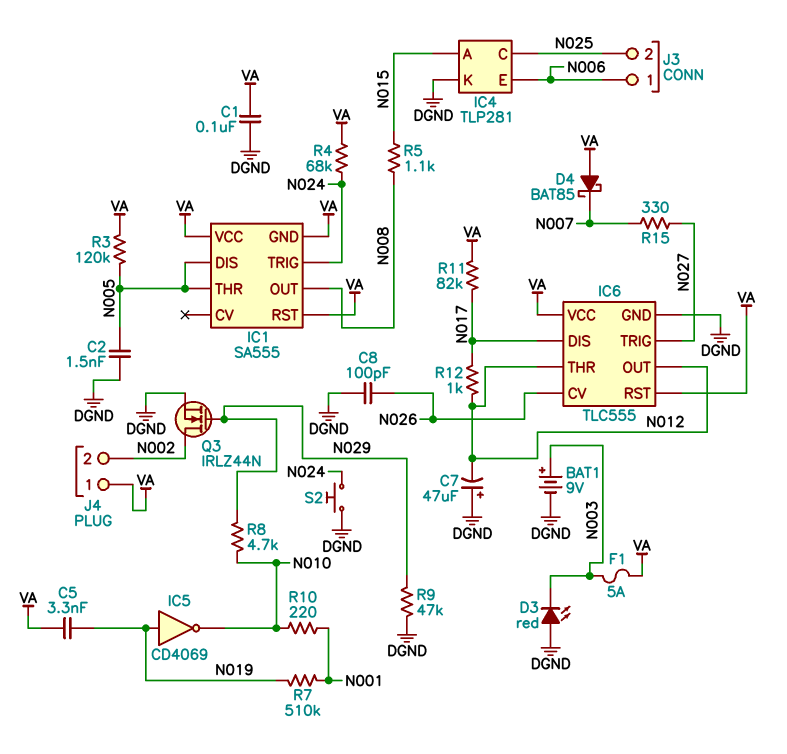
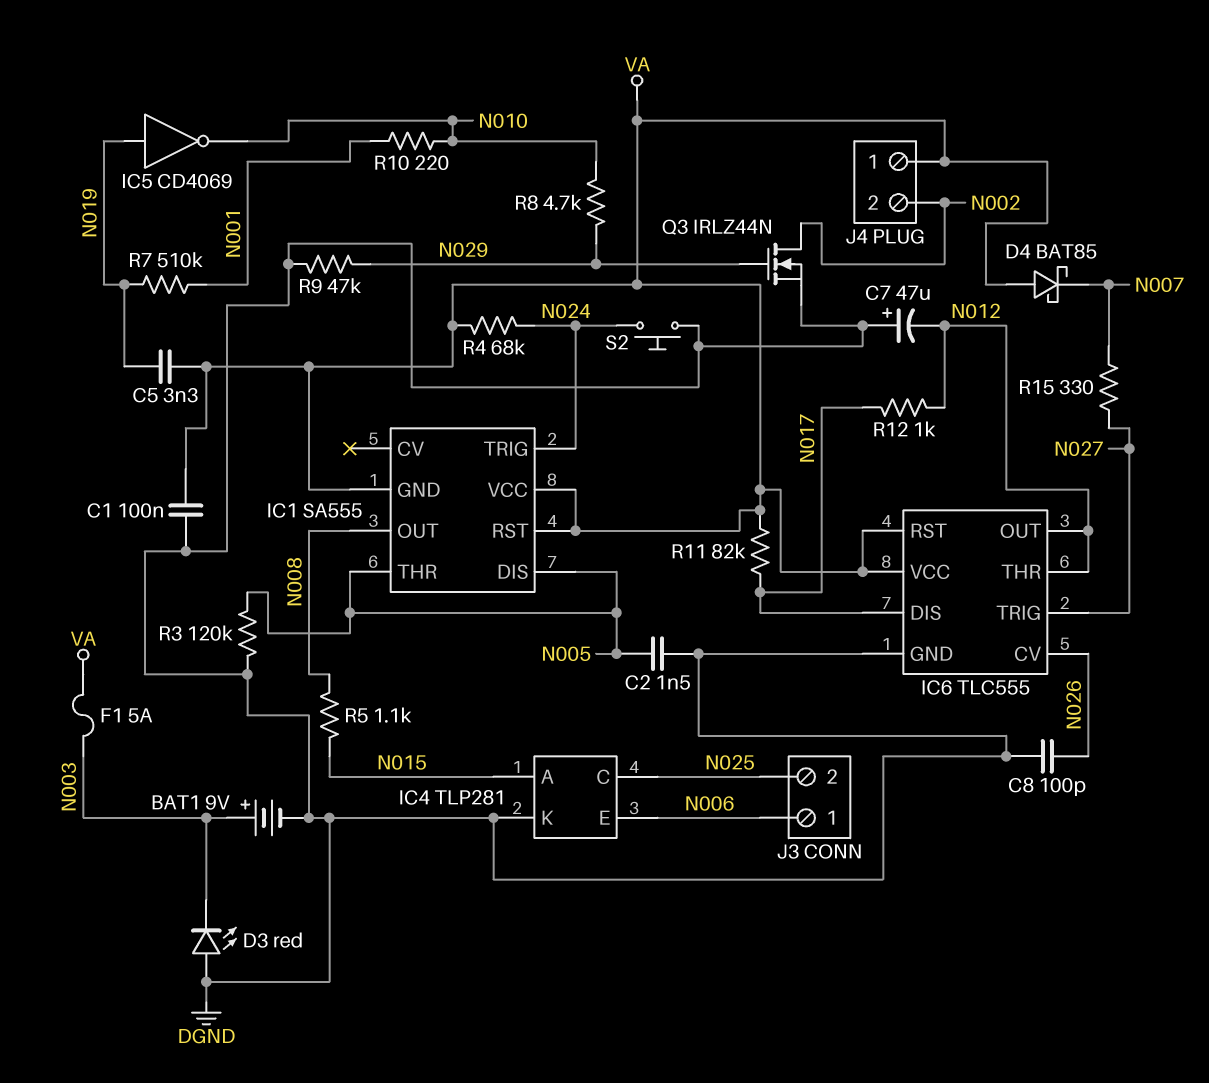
R3: 120k (N005, VA) -> 120k (DGND, N005)

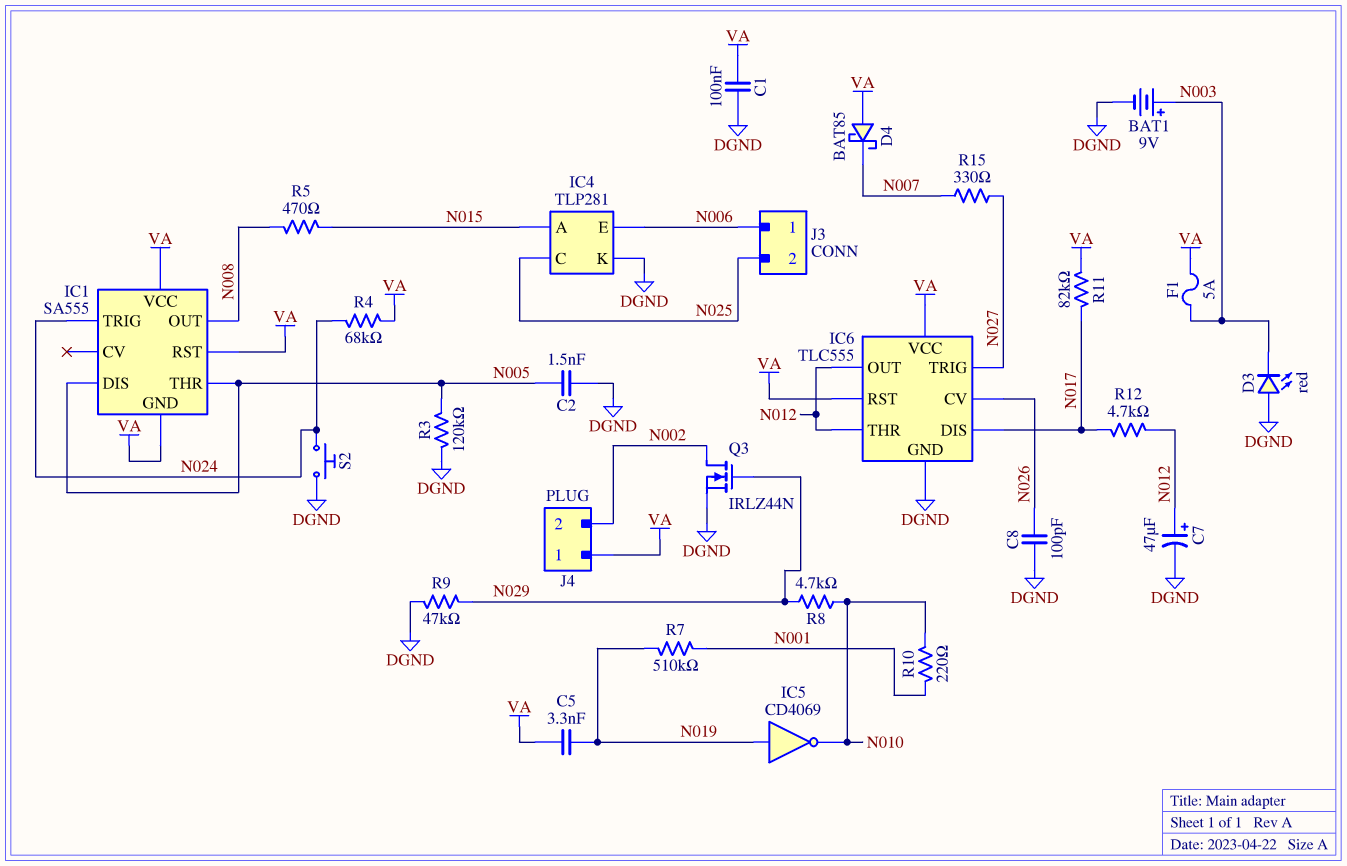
C7: 47uF (plus DGND, minus N012) -> 47uF (plus N012, minus DGND)
R5: 1.1k (N008, N015) -> 470 (N008, N015)
R12: 1k (N012, N017) -> 4.7k (N012, N017)

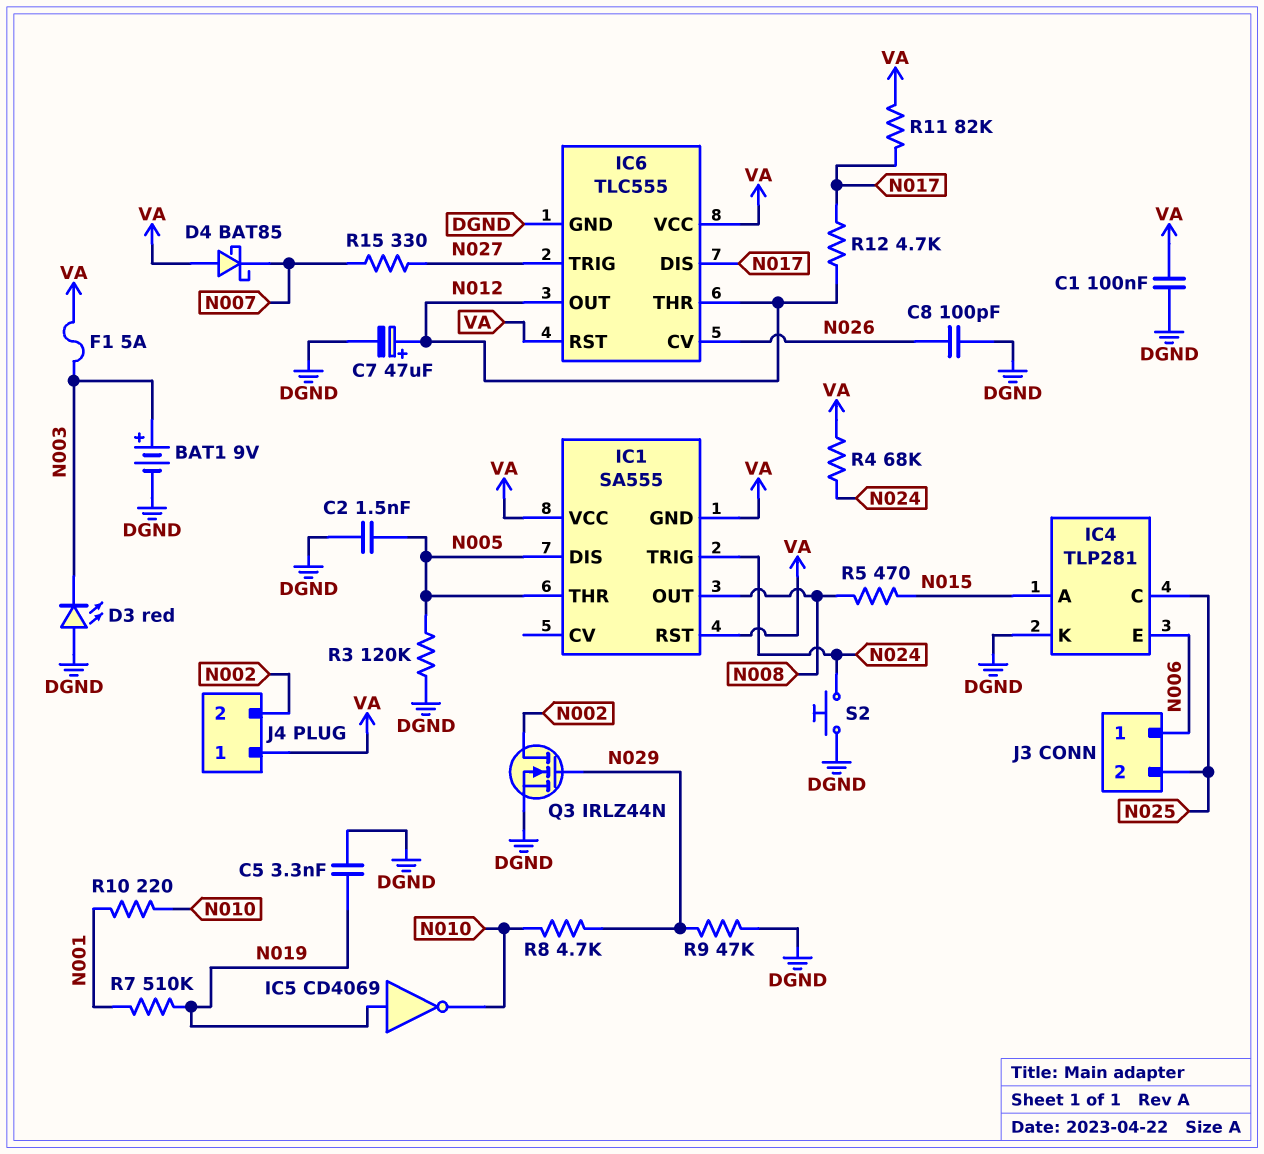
C5: 3.3nF (N019, VA) -> 3.3nF (DGND, N019)

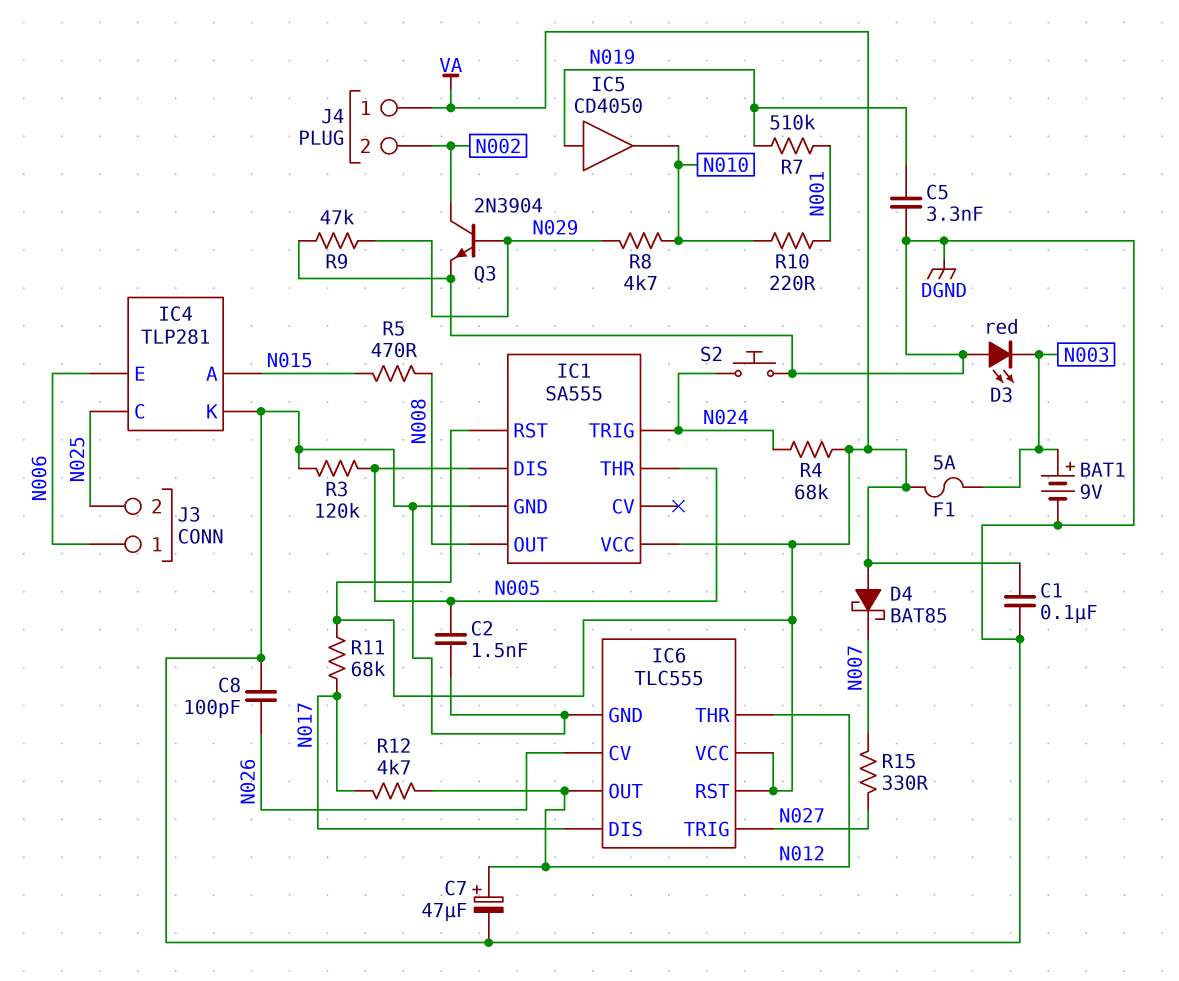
IC1 pin GND: VA -> DGND
IC5: NOT CD4069 (in N019, out N010) -> buffer CD4050 (in N019, out N010)
Q3: NMOS IRLZ44N (G N029, D N002, S DGND) -> NPN 2N3904 (B N029, C N002, E DGND)
R11: 82k (N017, VA) -> 68k (N017, VA)

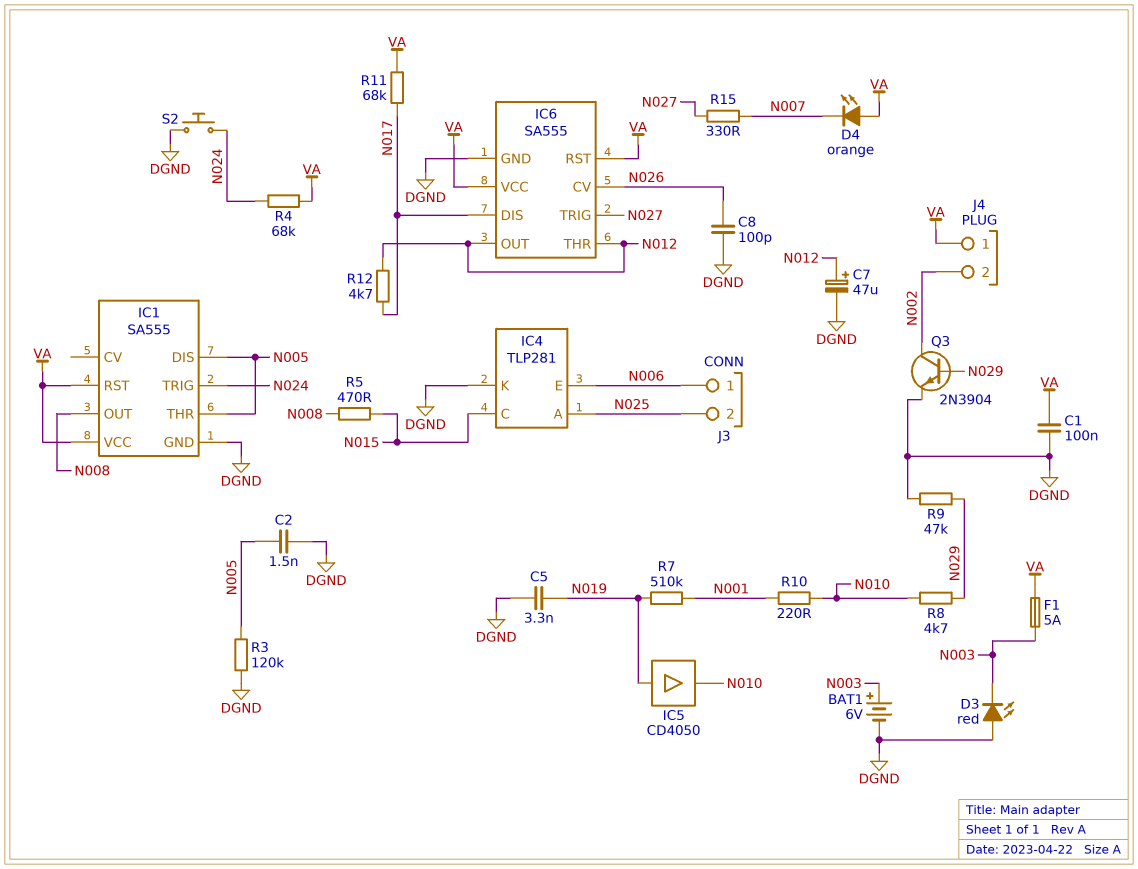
BAT1: 9V (plus N003, minus DGND) -> 6V (plus N003, minus DGND)
D4: schottky BAT85 (A VA, K N007) -> LED orange (A VA, K N007)
IC4 pin A: N015 -> N025
IC4 pin C: N025 -> N015
IC6: TLC555 -> SA555

